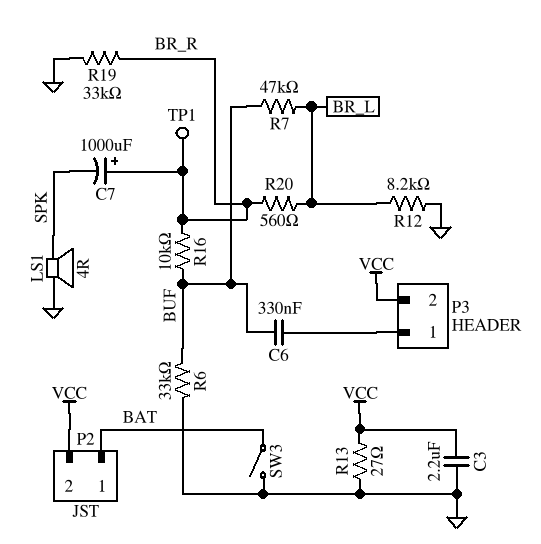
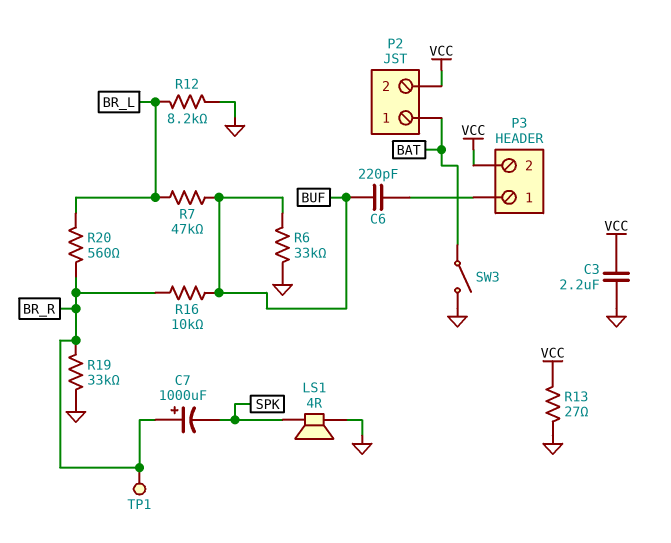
C6: 330nF (BUF, P3/1) -> 220pF (BUF, P3/1)

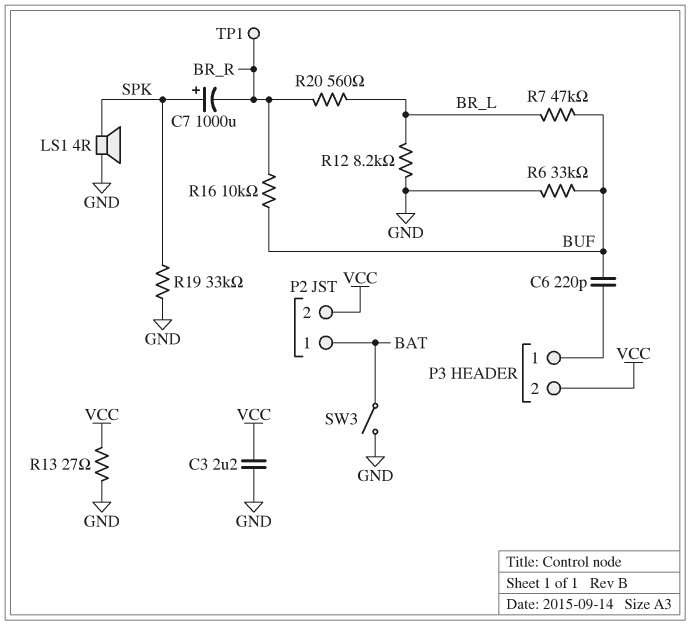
C7: 1000uF (plus BR_R, minus SPK) -> 1000uF (plus SPK, minus BR_R)
R19: 33k (BR_R, GND) -> 33k (GND, SPK)

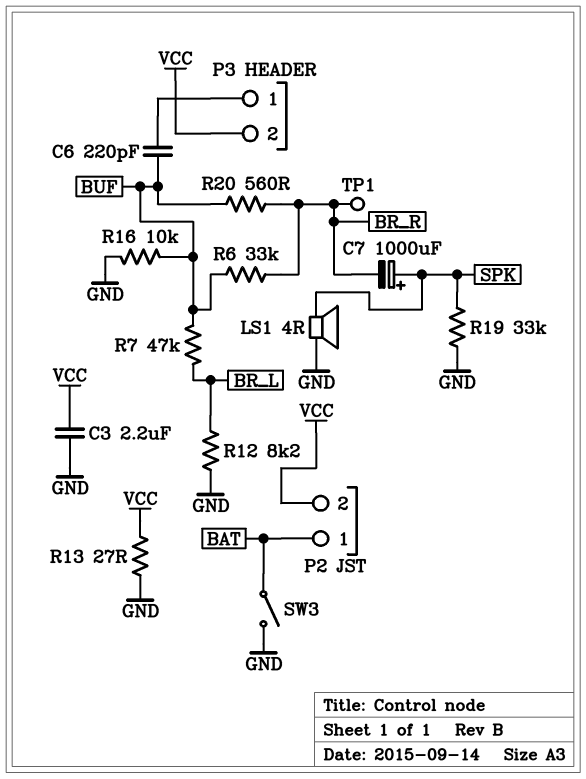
R6: 33k (BUF, GND) -> 33k (BR_R, BUF)
R16: 10k (BR_R, BUF) -> 10k (BUF, GND)
R20: 560 (BR_L, BR_R) -> 560 (BR_R, BUF)

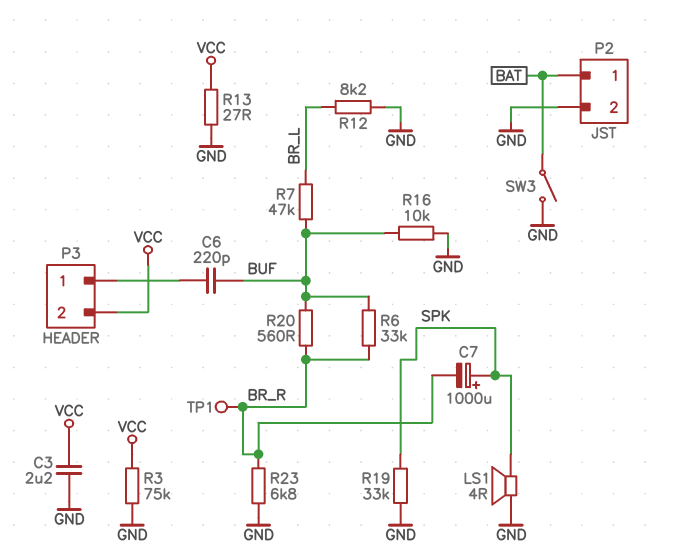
P2 pin 2: VCC -> GND
R3: none -> 75k (GND, VCC)
R23: none -> 6.8k (BR_R, GND)

